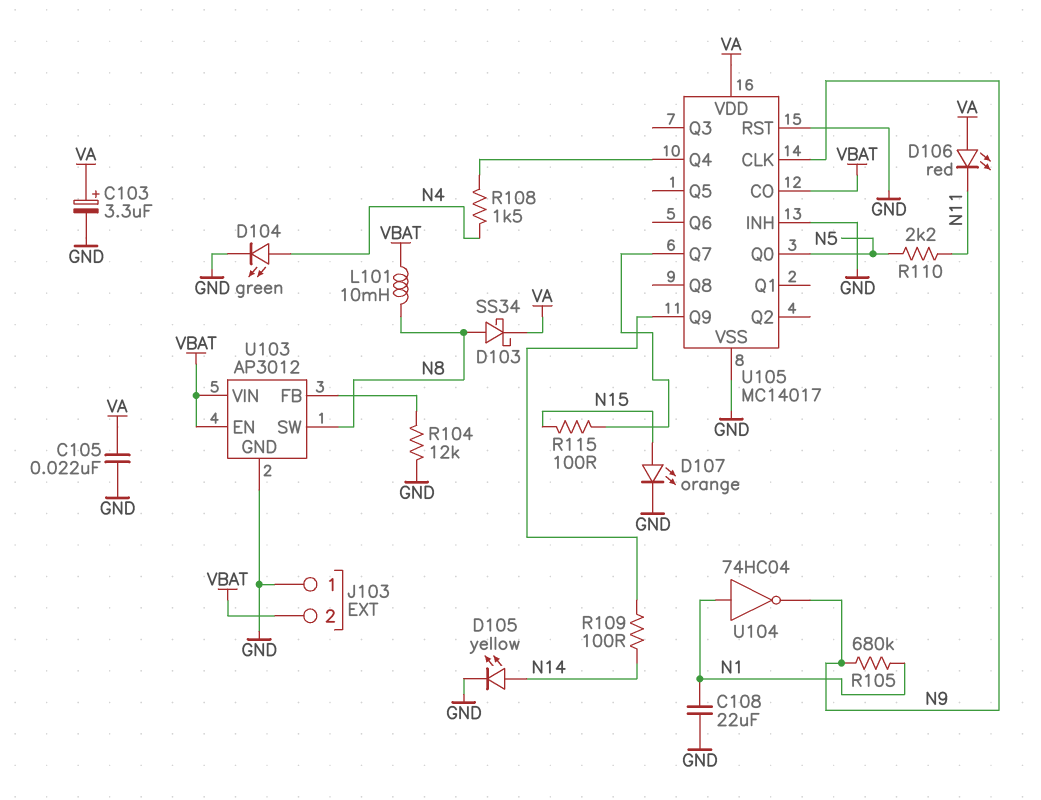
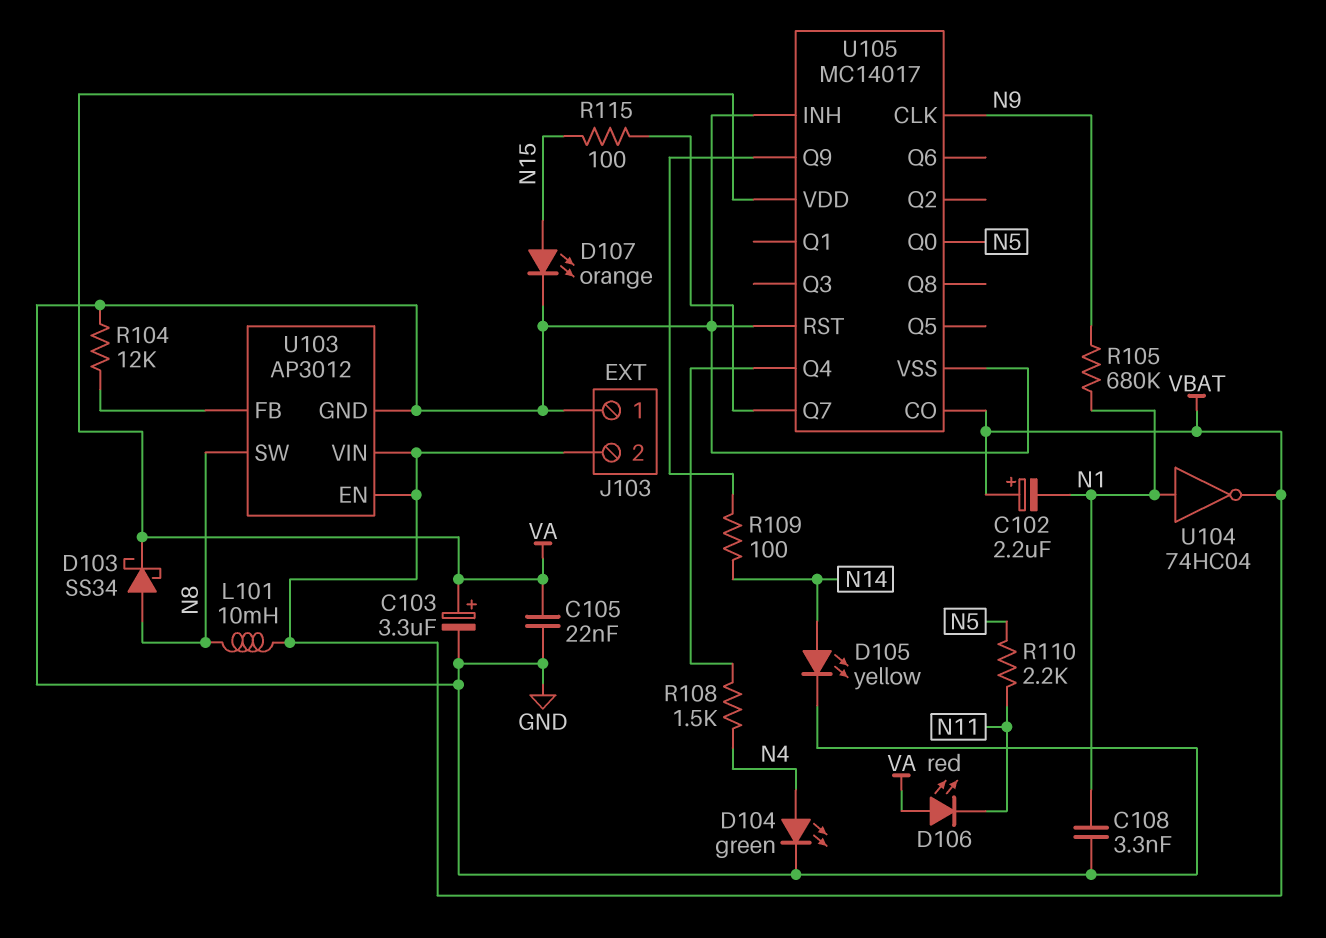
C102: none -> 2.2uF (plus VBAT, minus N1)
C108: 22uF (GND, N1) -> 3.3nF (GND, N1)
U104: NOT 74HC04 (in N1, out N9) -> NOT 74HC04 (in N1, out VBAT)

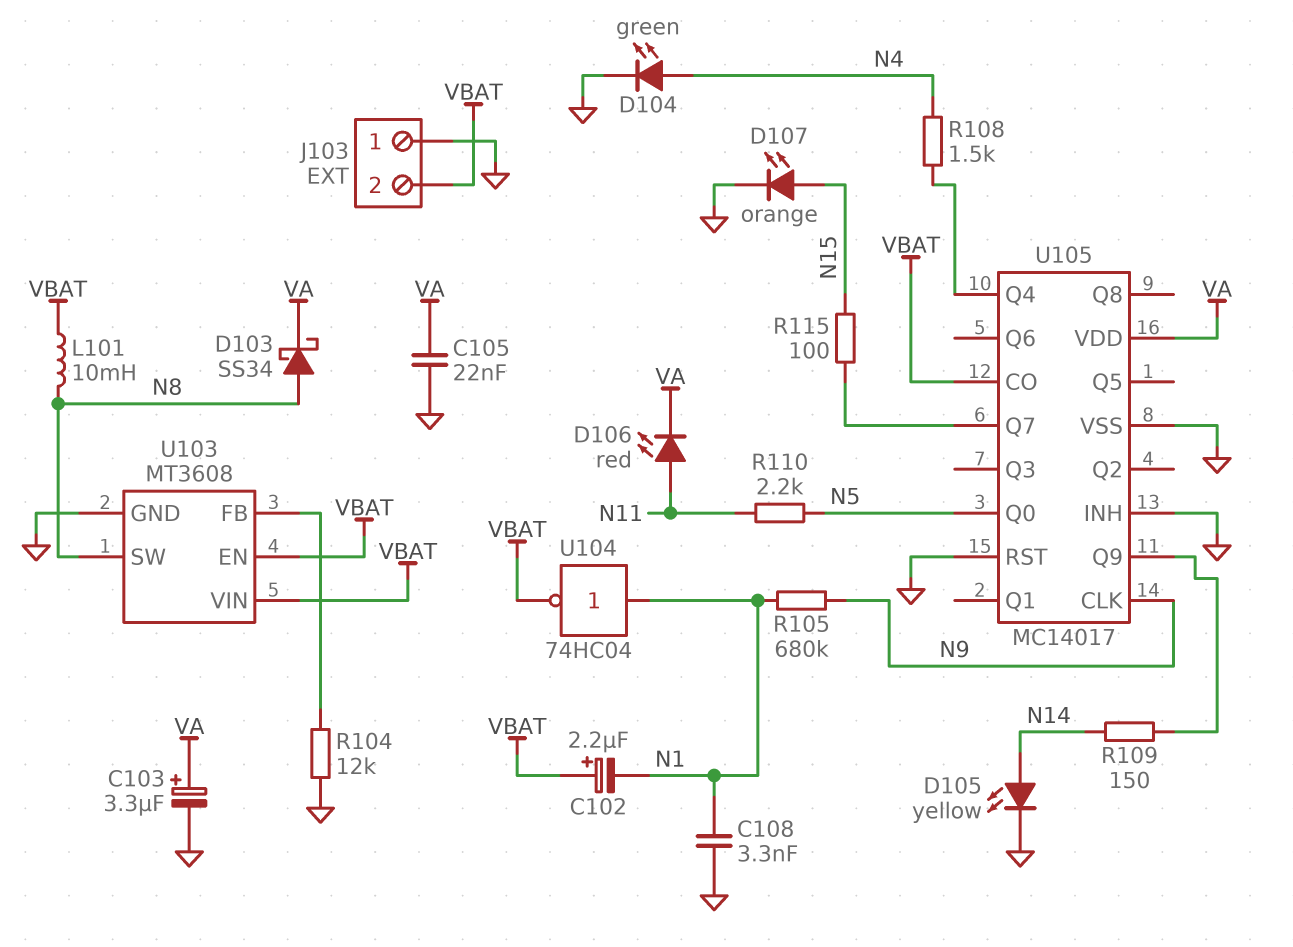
D106: LED red (A VA, K N11) -> LED red (A N11, K VA)
R109: 100 (N14, U105/Q9) -> 150 (N14, U105/Q9)
U103: AP3012 -> MT3608

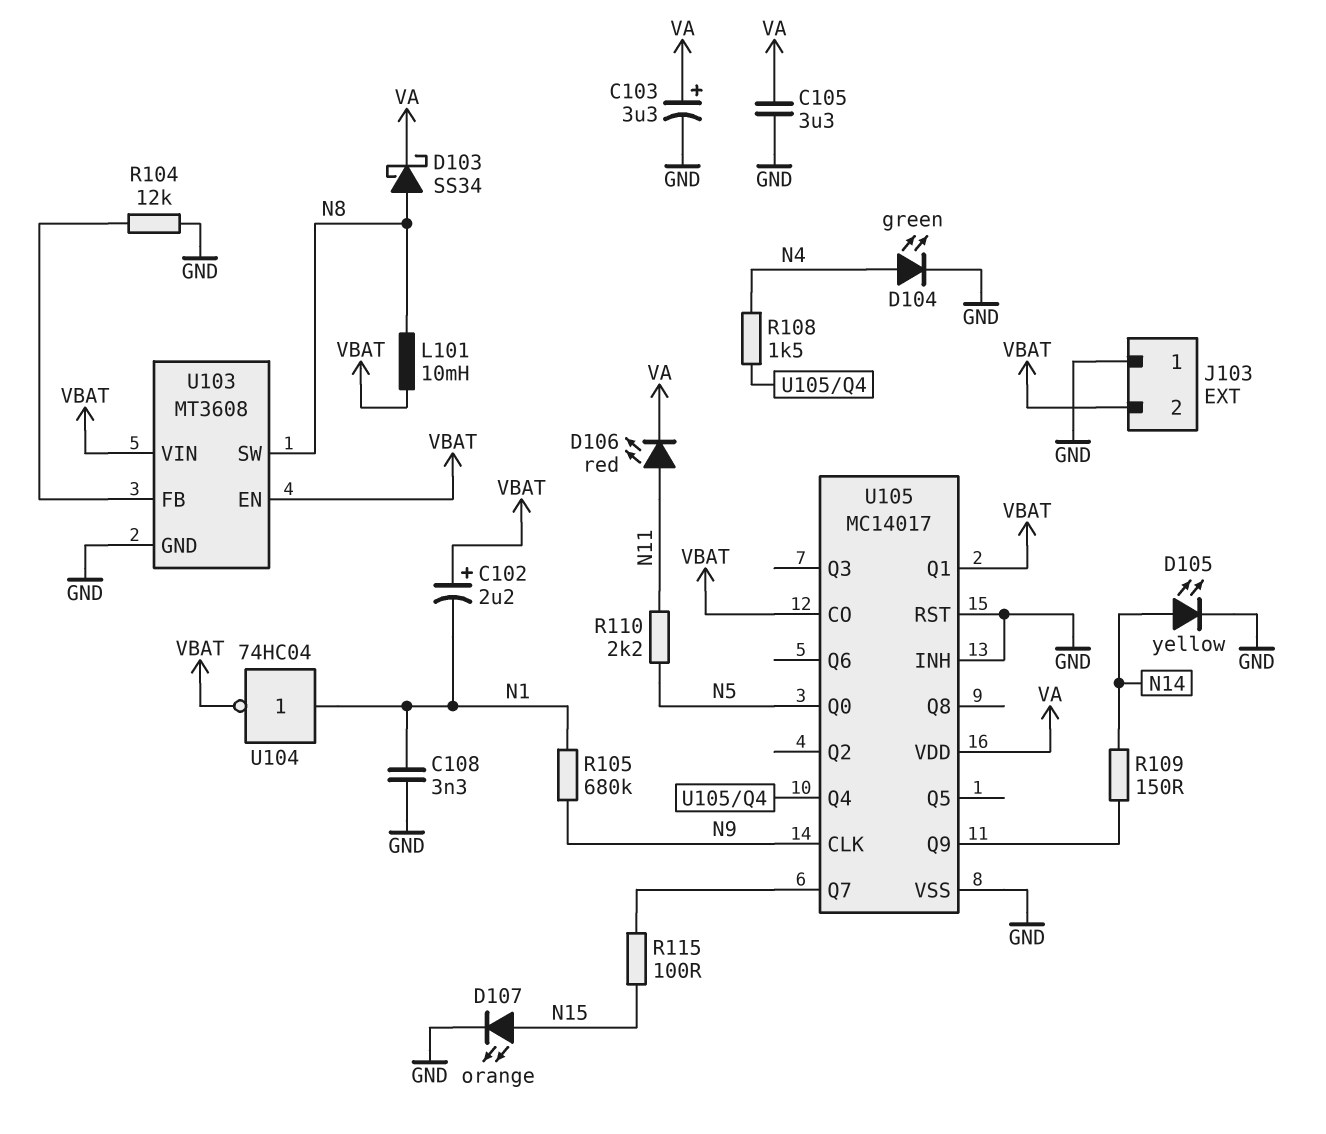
C105: 22nF (GND, VA) -> 3.3uF (GND, VA)
U105 pin Q1: none -> VBAT

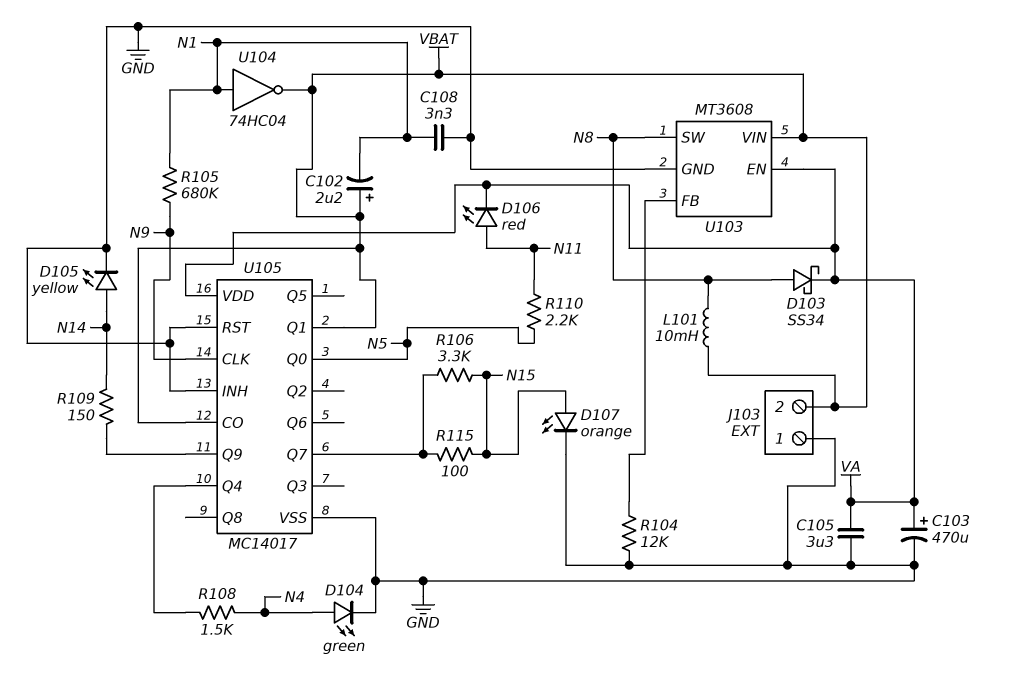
C103: 3.3uF (plus VA, minus GND) -> 470uF (plus VA, minus GND)
R106: none -> 3.3k (N15, U105/Q7)
U103 pin EN: VBAT -> VA

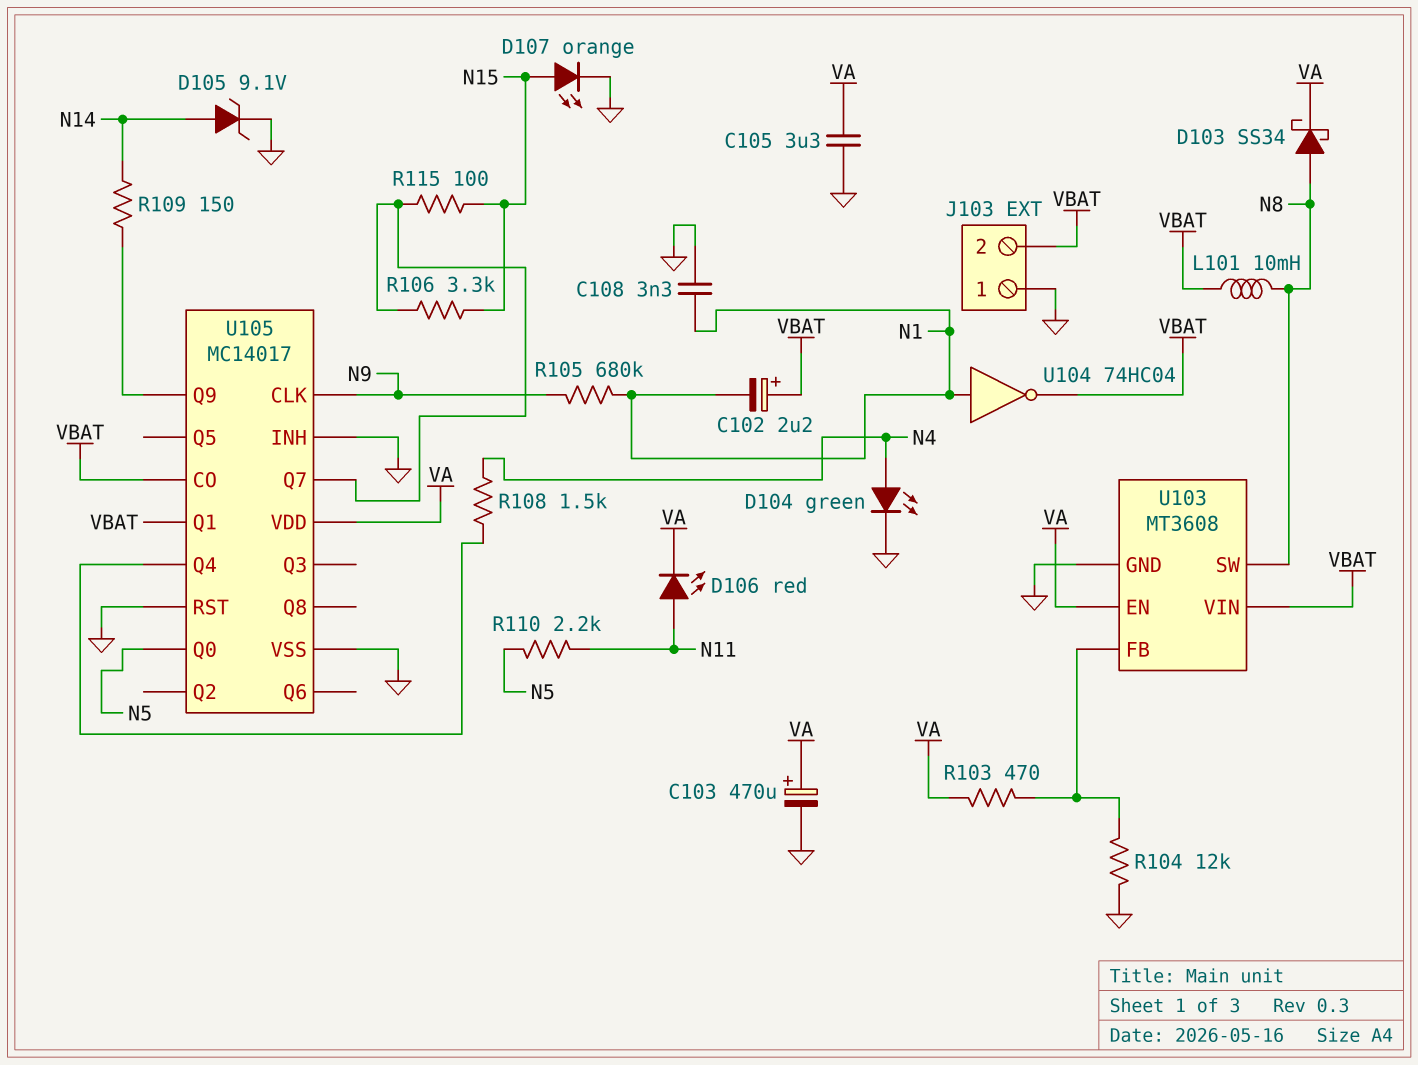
D105: LED yellow (A N14, K GND) -> zener 9.1V (A N14, K GND)
R103: none -> 470 (U103/FB, VA)

